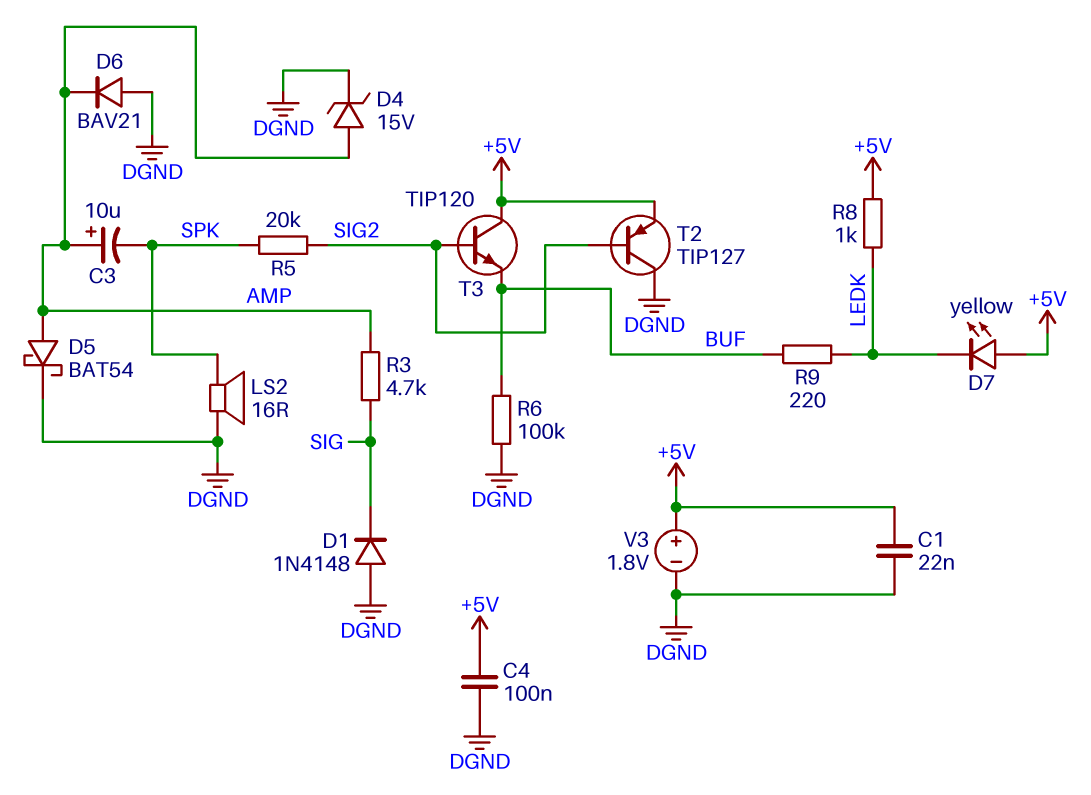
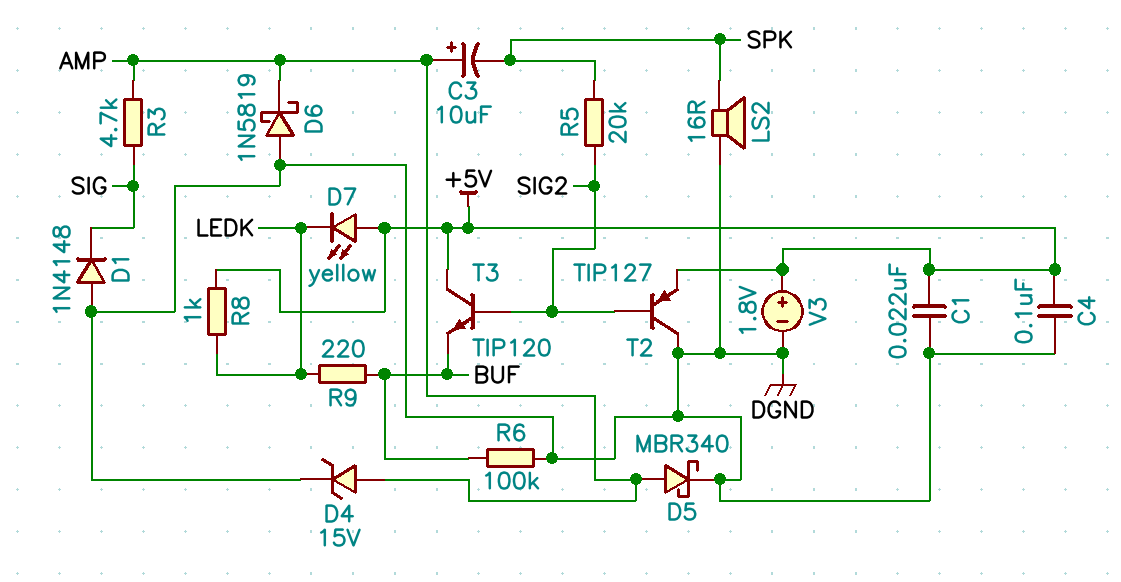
D5: schottky BAT54 (A AMP, K DGND) -> schottky MBR340 (A AMP, K DGND)
D6: diode BAV21 (A DGND, K AMP) -> schottky 1N5819 (A DGND, K AMP)

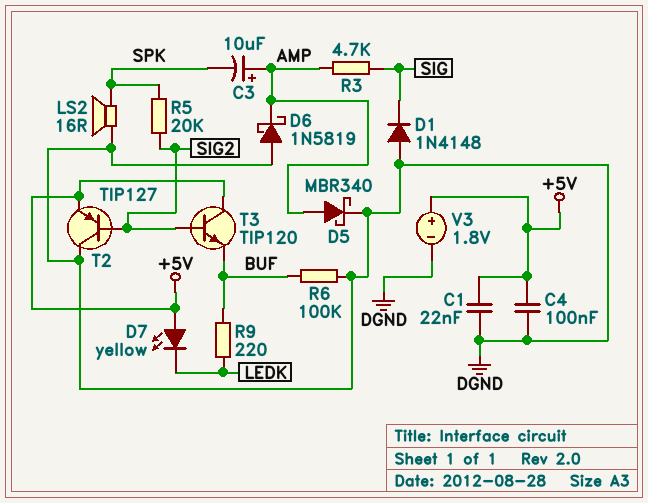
D4: zener 15V (A AMP, K DGND) -> none
R8: 1k (+5V, LEDK) -> none

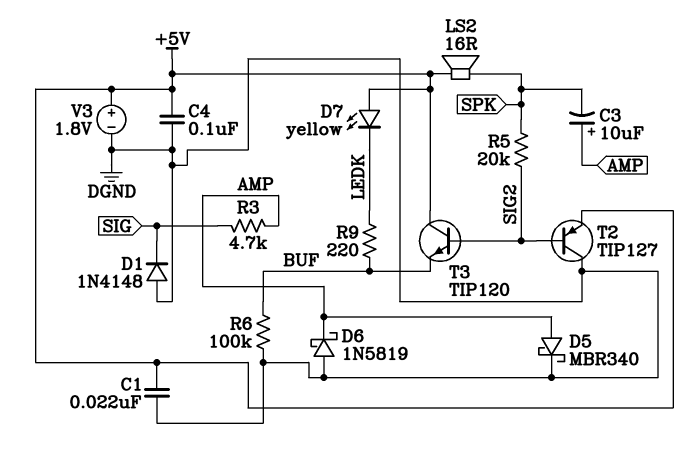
LS2: speaker 16R (DGND, SPK) -> speaker 16R (+5V, SPK)

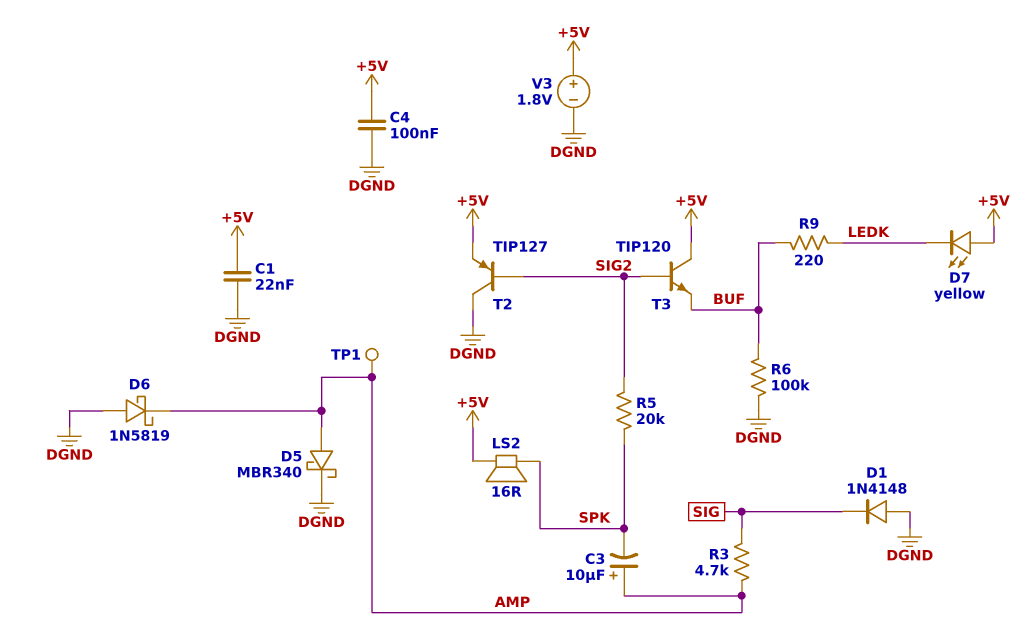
TP1: none -> test point (AMP)

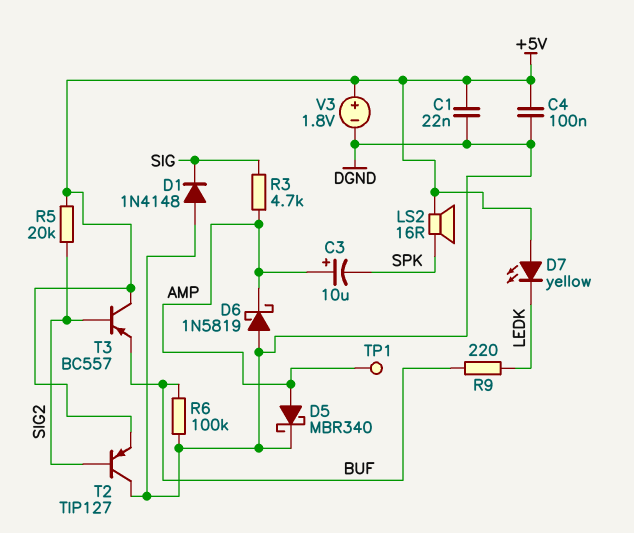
R5: 20k (SIG2, SPK) -> 20k (+5V, SIG2)
T3: NPN TIP120 (B SIG2, C +5V, E BUF) -> PNP BC557 (B SIG2, C +5V, E BUF)

